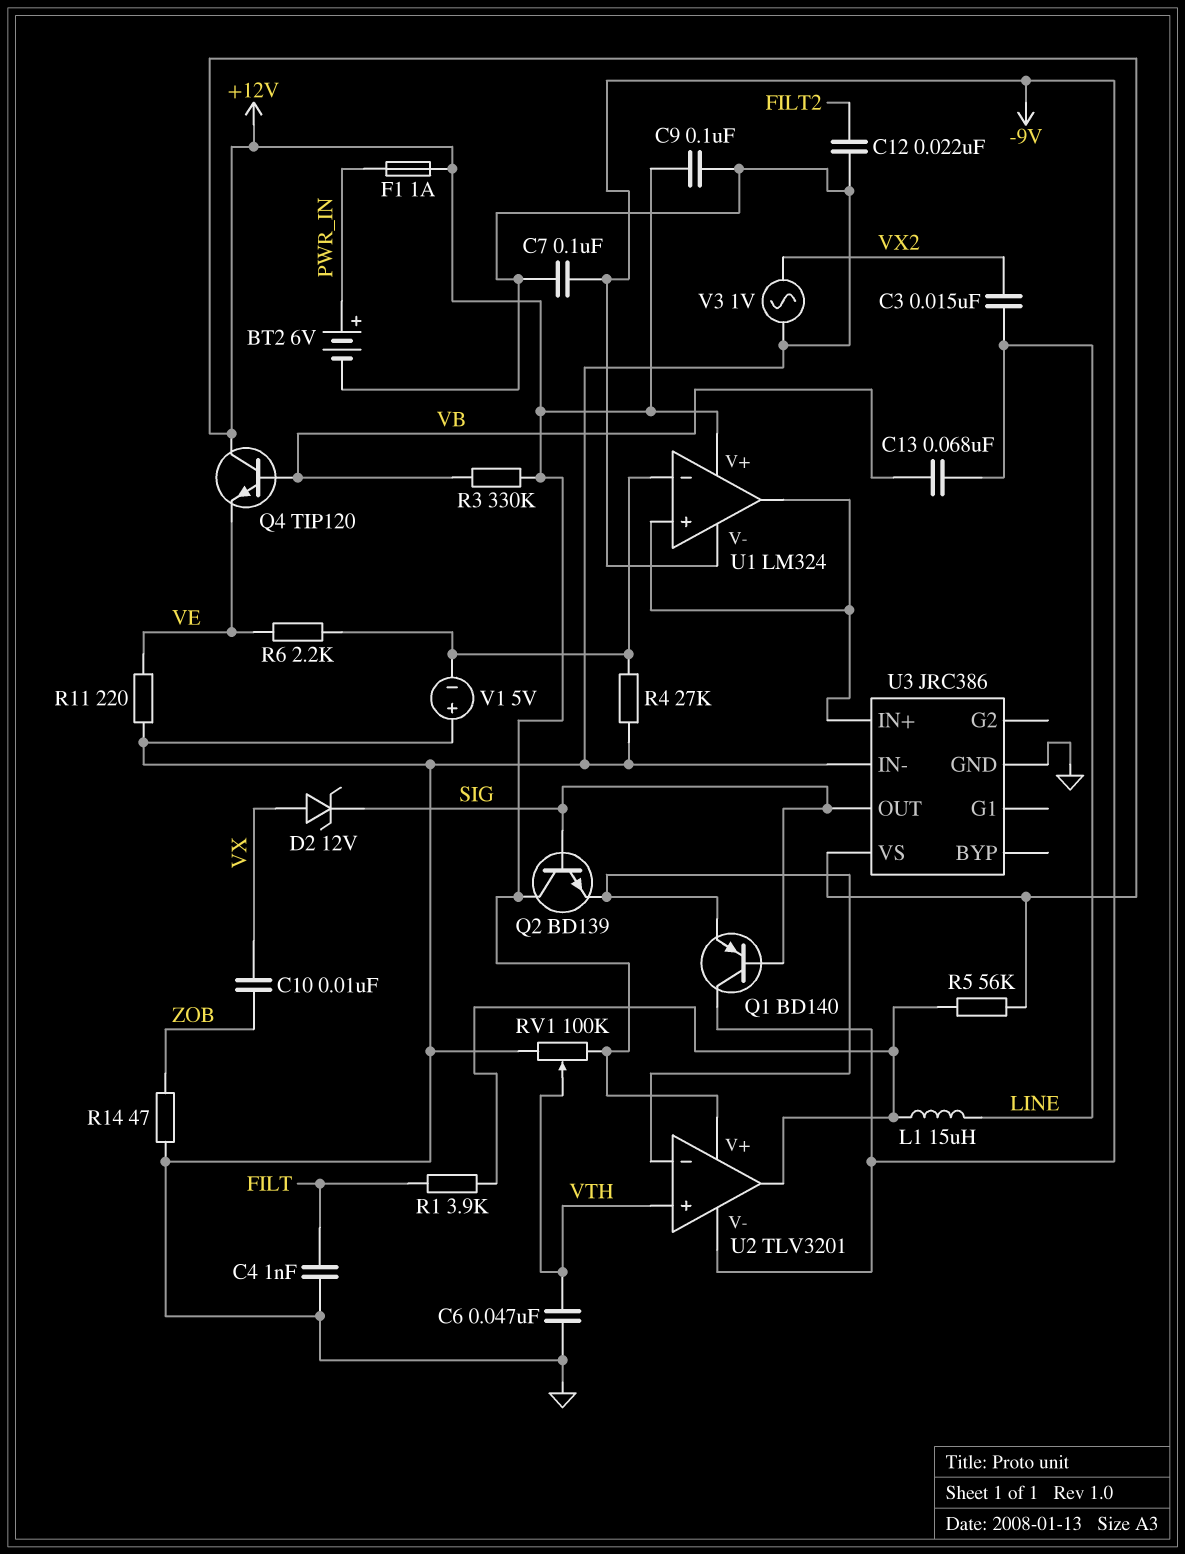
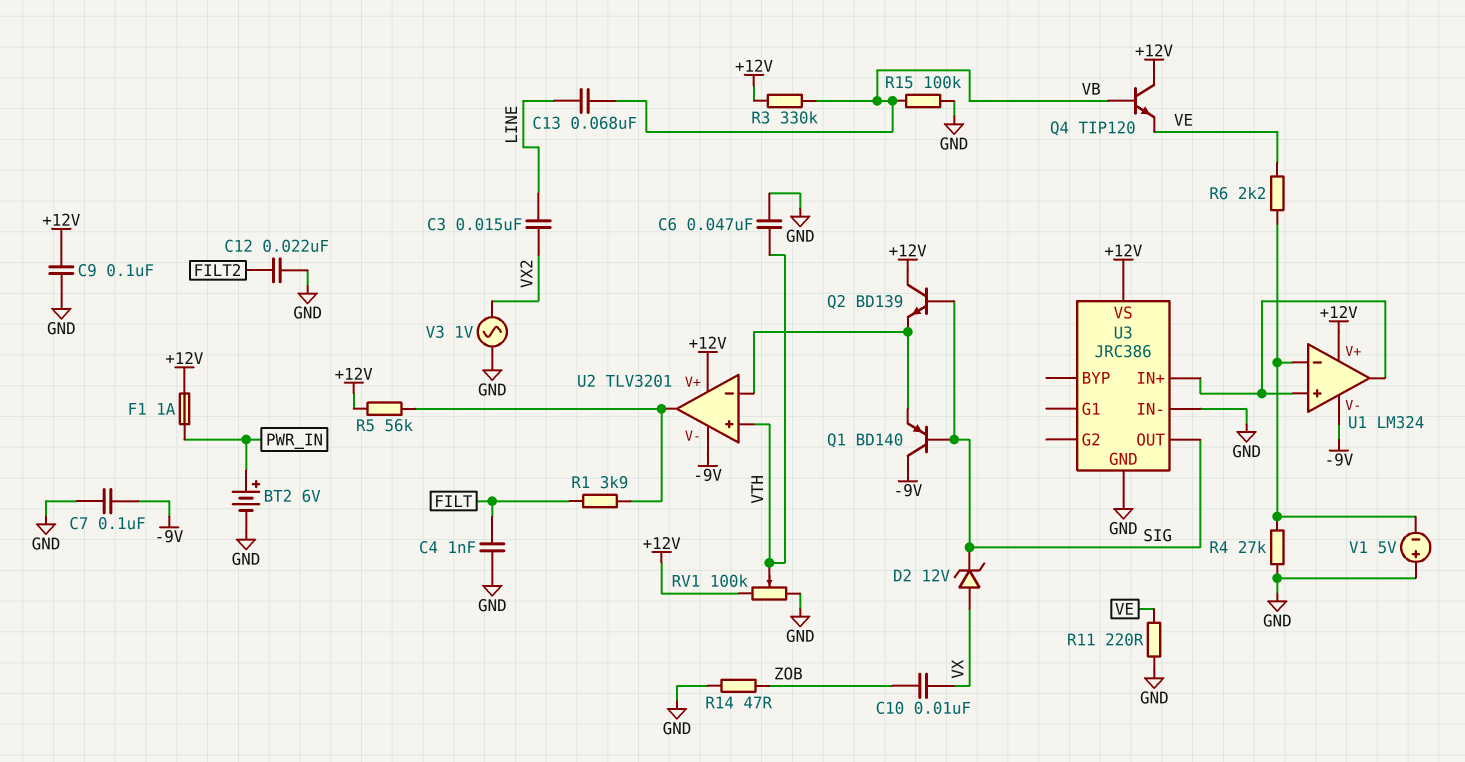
L1: 15uH (LINE, U2/out) -> none
R15: none -> 100k (GND, VB)

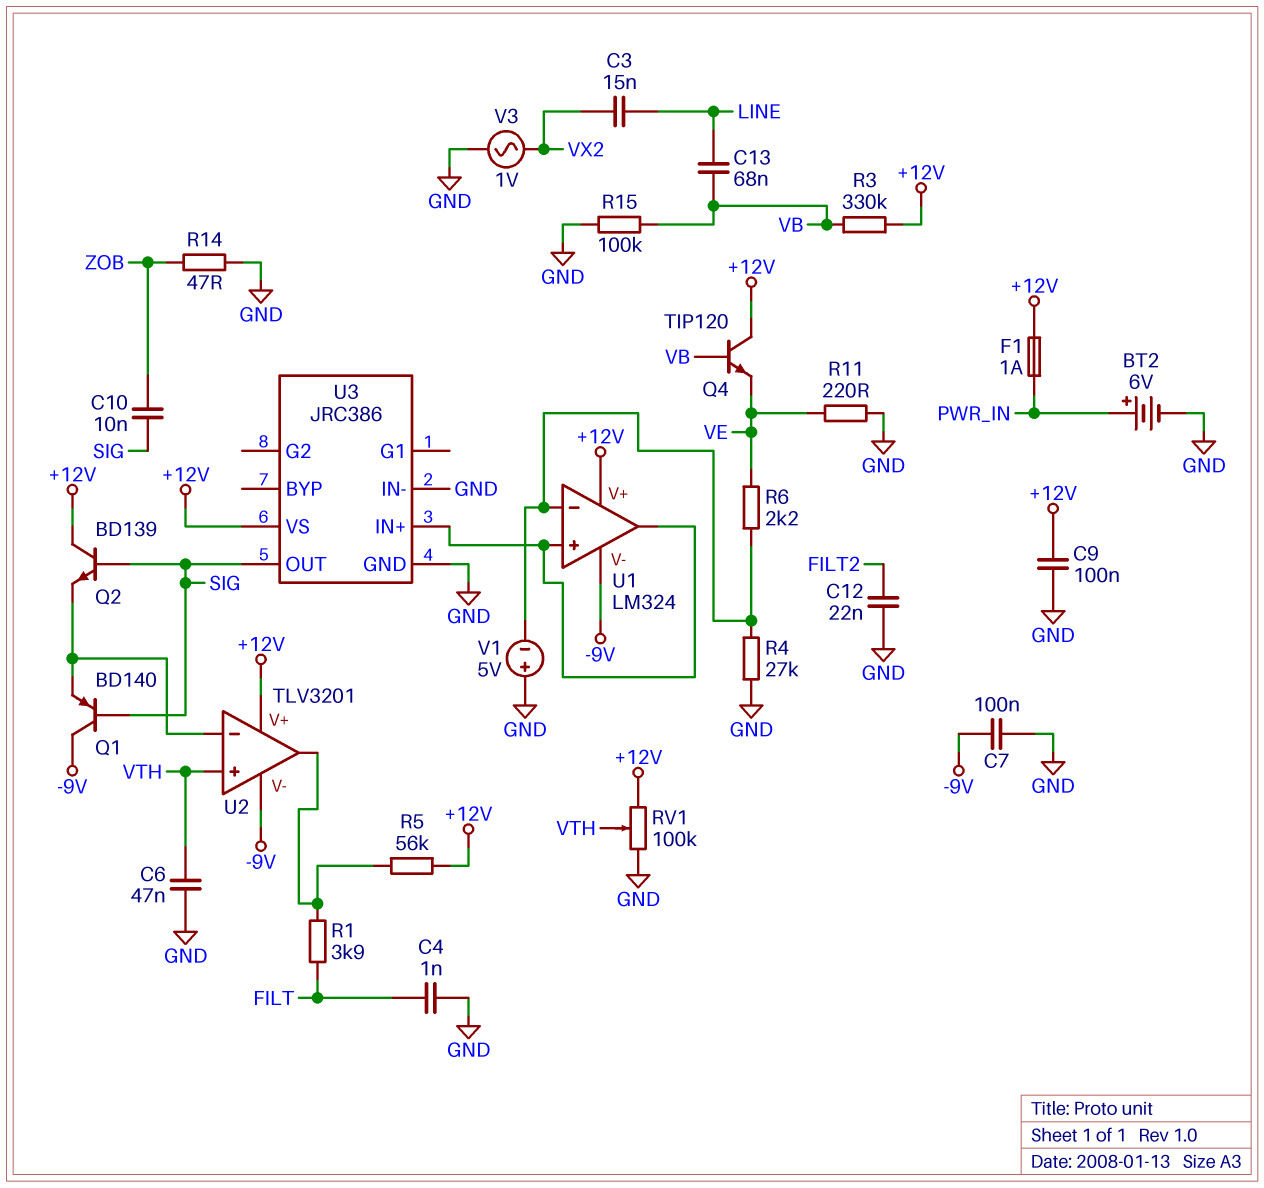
C10: 10nF (VX, ZOB) -> 10nF (SIG, ZOB)
D2: zener 12V (A VX, K SIG) -> none

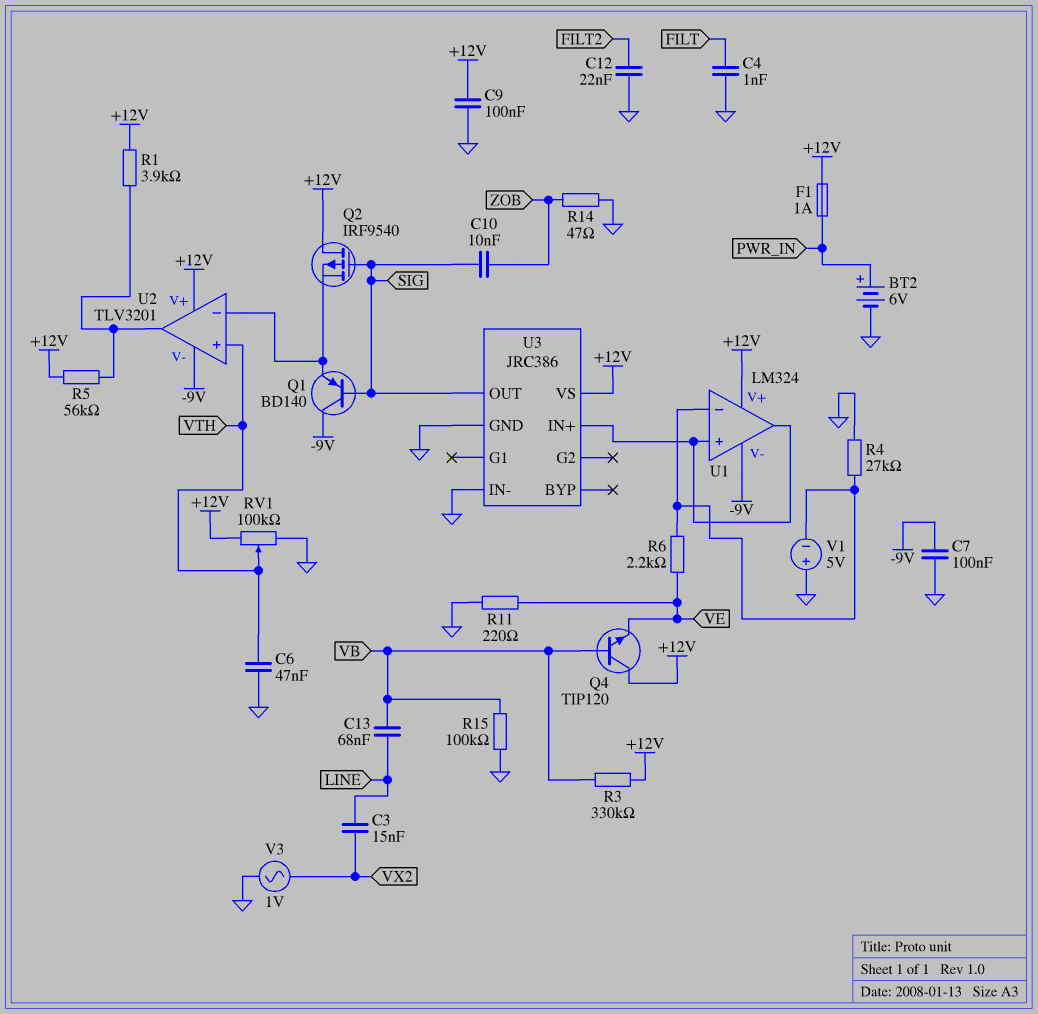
Q2: NPN BD139 (B SIG, C +12V, E U2/in-) -> PMOS IRF9540 (G SIG, D +12V, S U2/in-)
R1: 3.9k (FILT, U2/out) -> 3.9k (+12V, U2/out)

